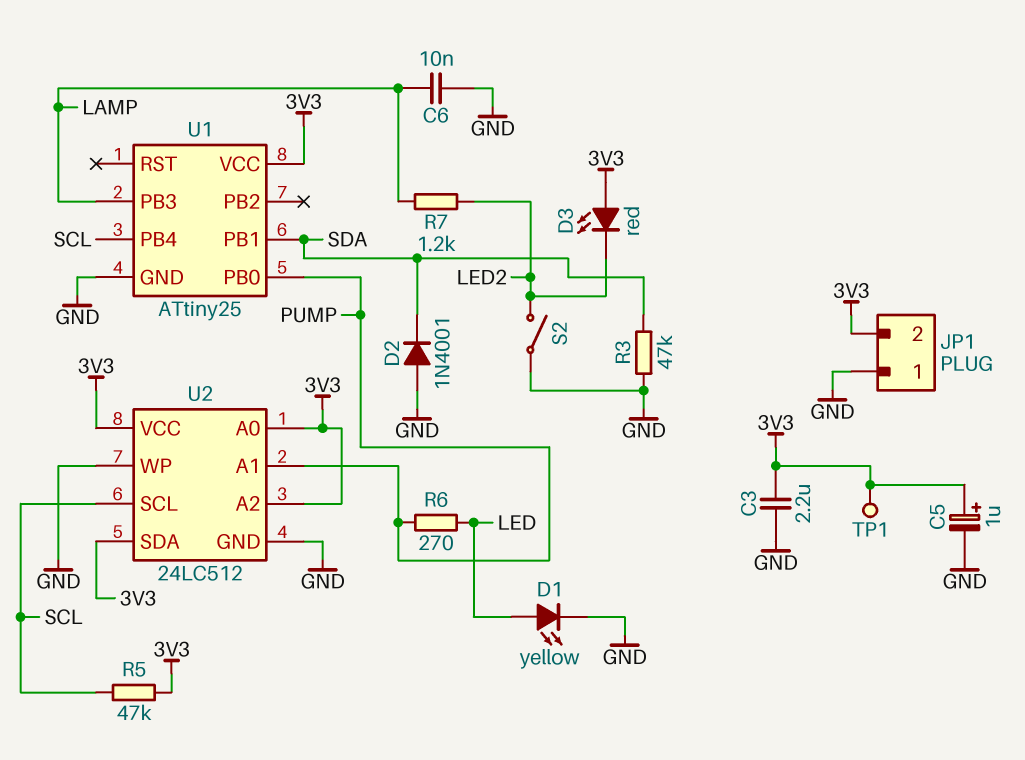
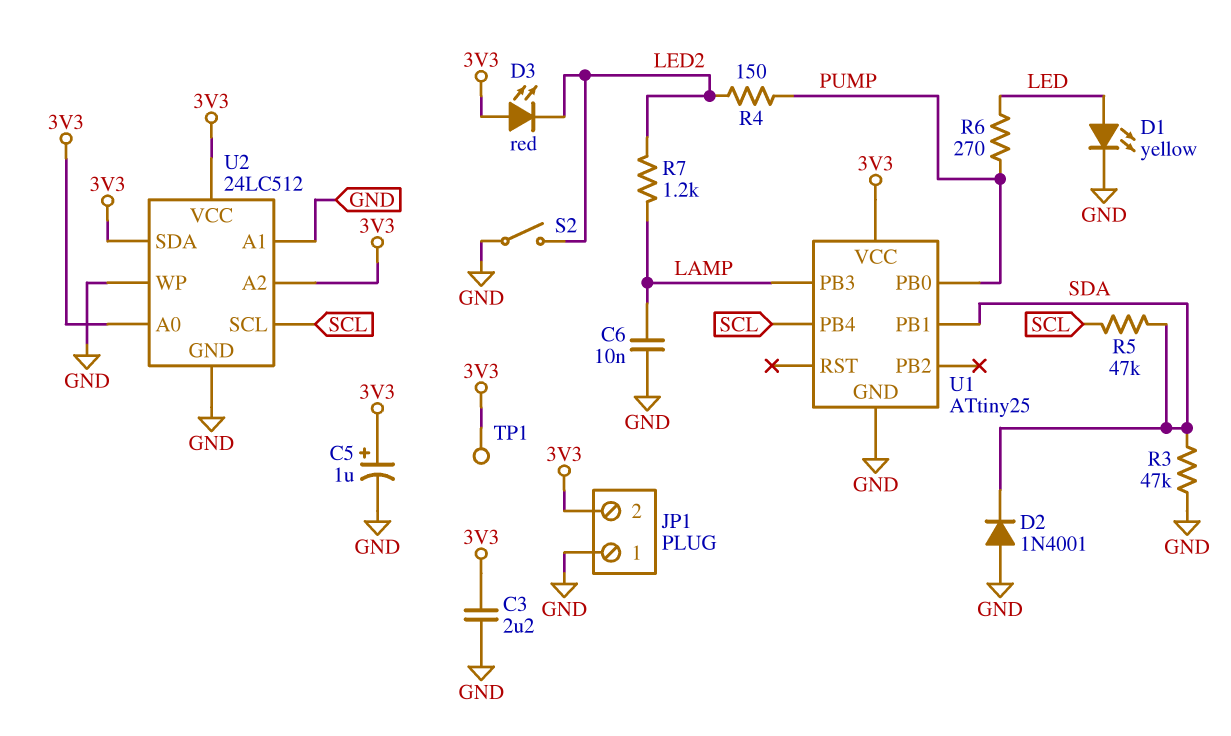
R4: none -> 150 (LED2, PUMP)
R5: 47k (3V3, SCL) -> 47k (SCL, SDA)
U2 pin A1: PUMP -> GND

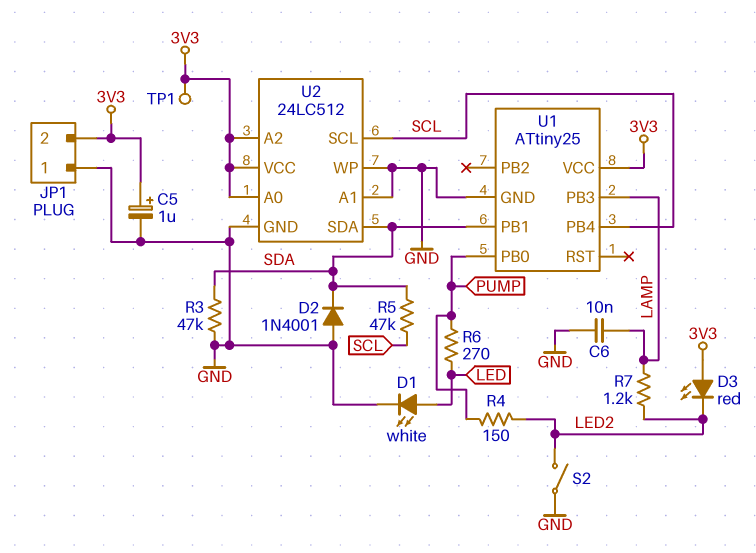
C3: 2.2uF (3V3, GND) -> none
D1: LED yellow (A LED, K GND) -> LED white (A LED, K GND)
U2 pin SDA: 3V3 -> SDA

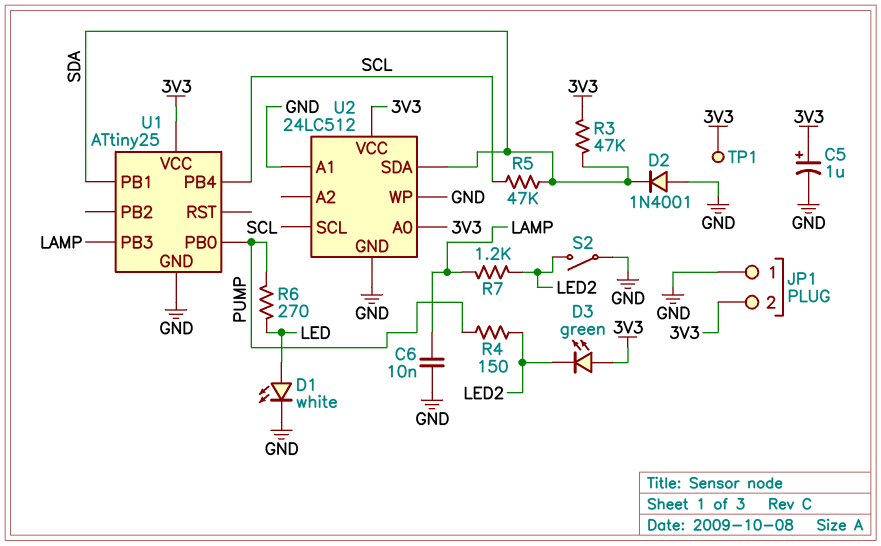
D3: LED red (A 3V3, K LED2) -> LED green (A 3V3, K LED2)
R3: 47k (GND, SDA) -> 47k (3V3, SDA)
U2 pin A2: 3V3 -> none

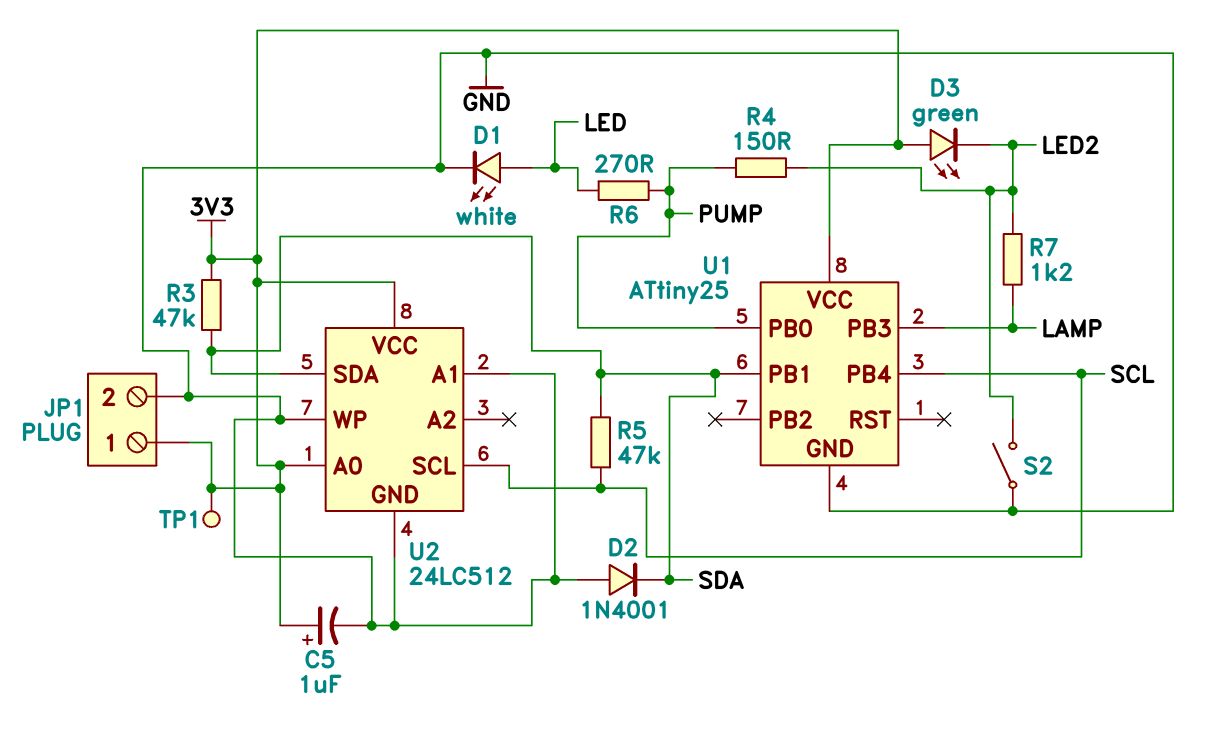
C6: 10nF (GND, LAMP) -> none
JP1 pin 1: GND -> 3V3
JP1 pin 2: 3V3 -> GND

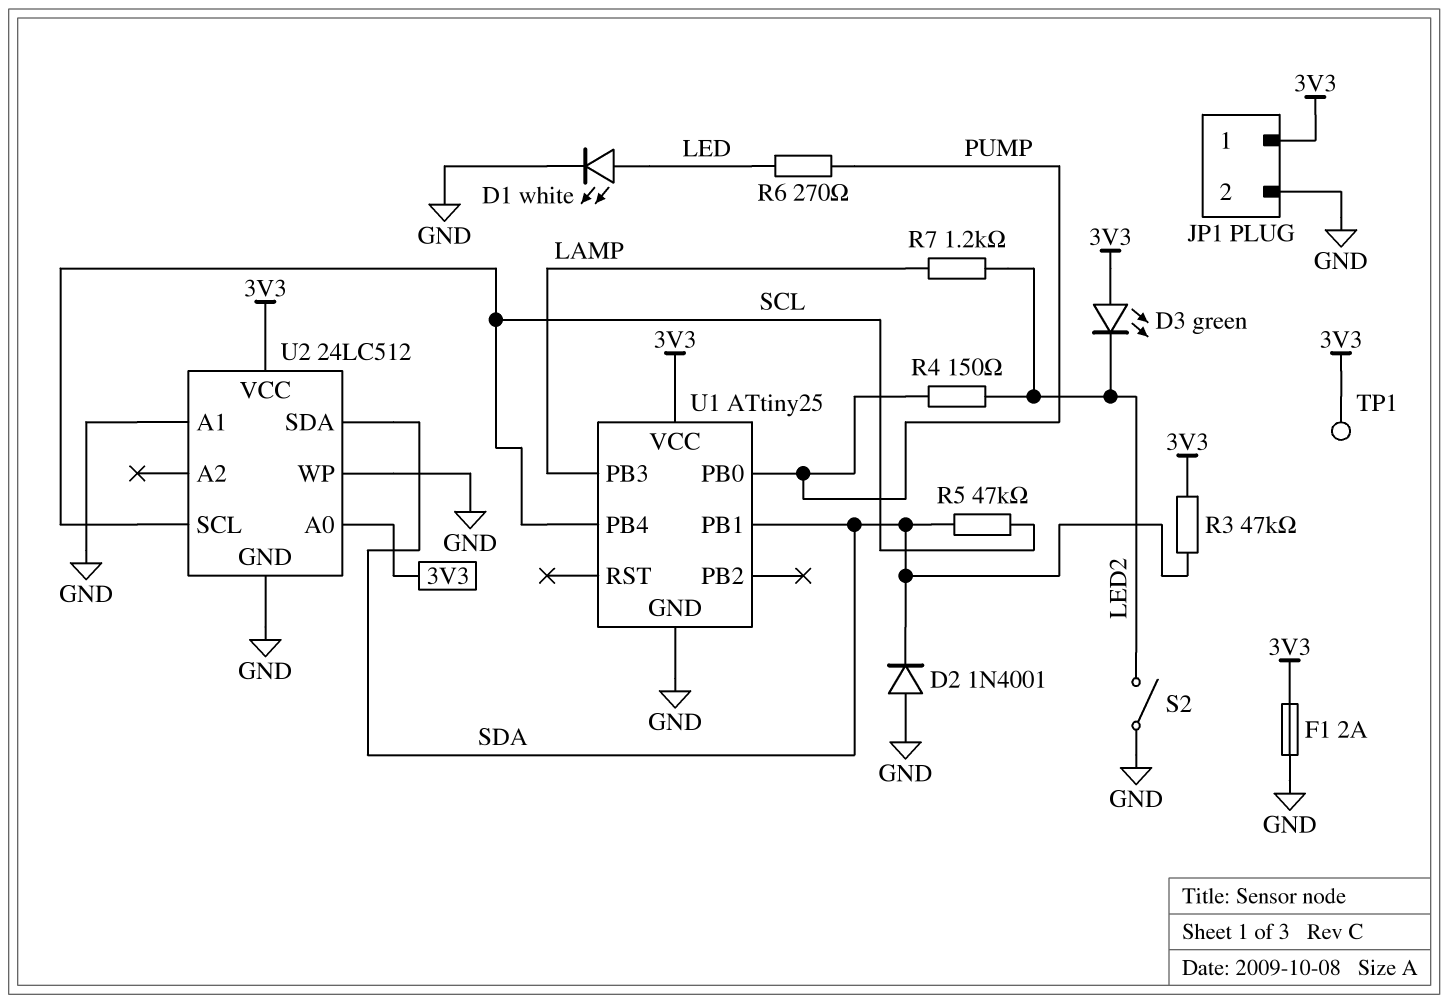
C5: 1uF (plus 3V3, minus GND) -> none
F1: none -> 2A (3V3, GND)

